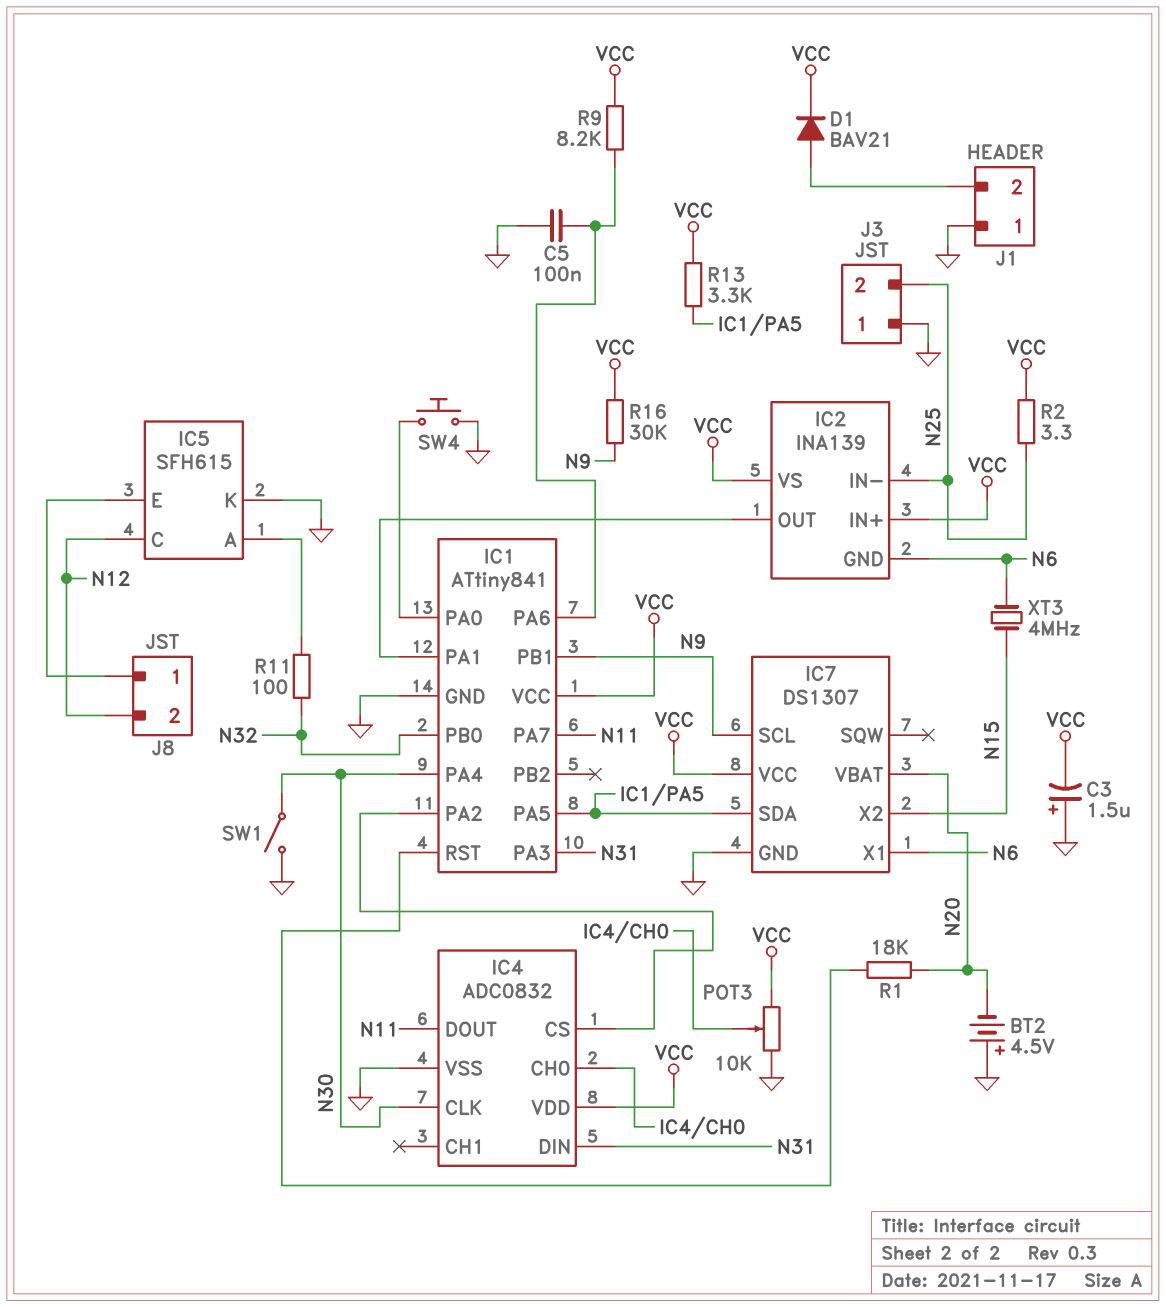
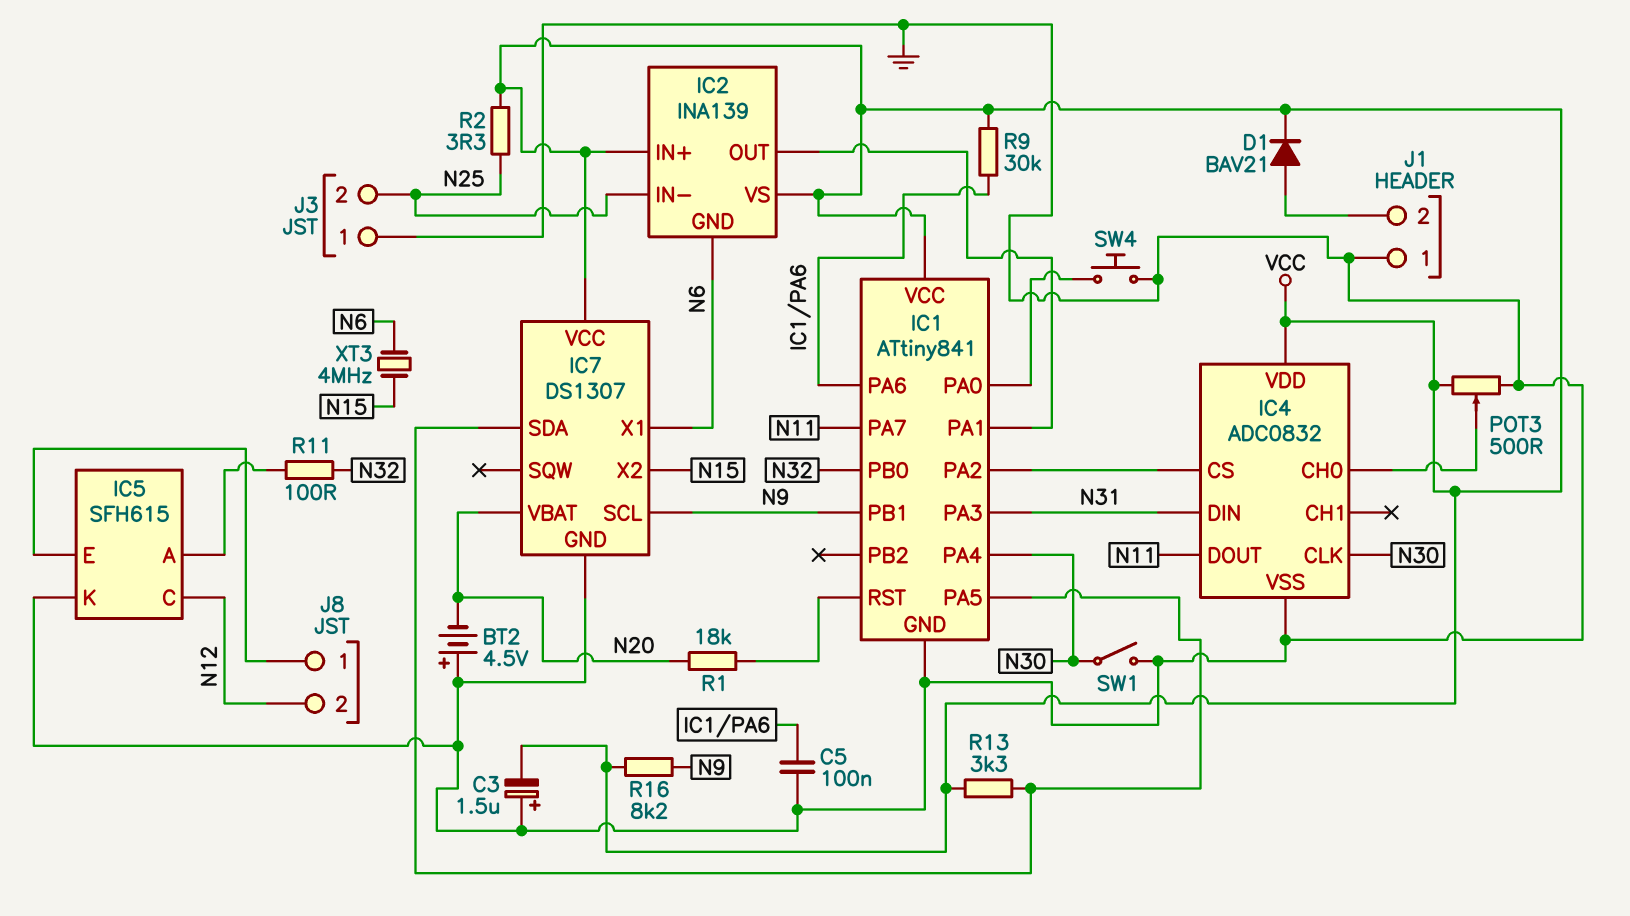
POT3: 10k (GND, VCC, wiper IC4/CH0) -> 500 (GND, VCC, wiper IC4/CH0)
R9: 8.2k (IC1/PA6, VCC) -> 30k (IC1/PA6, VCC)
R16: 30k (N9, VCC) -> 8.2k (N9, VCC)

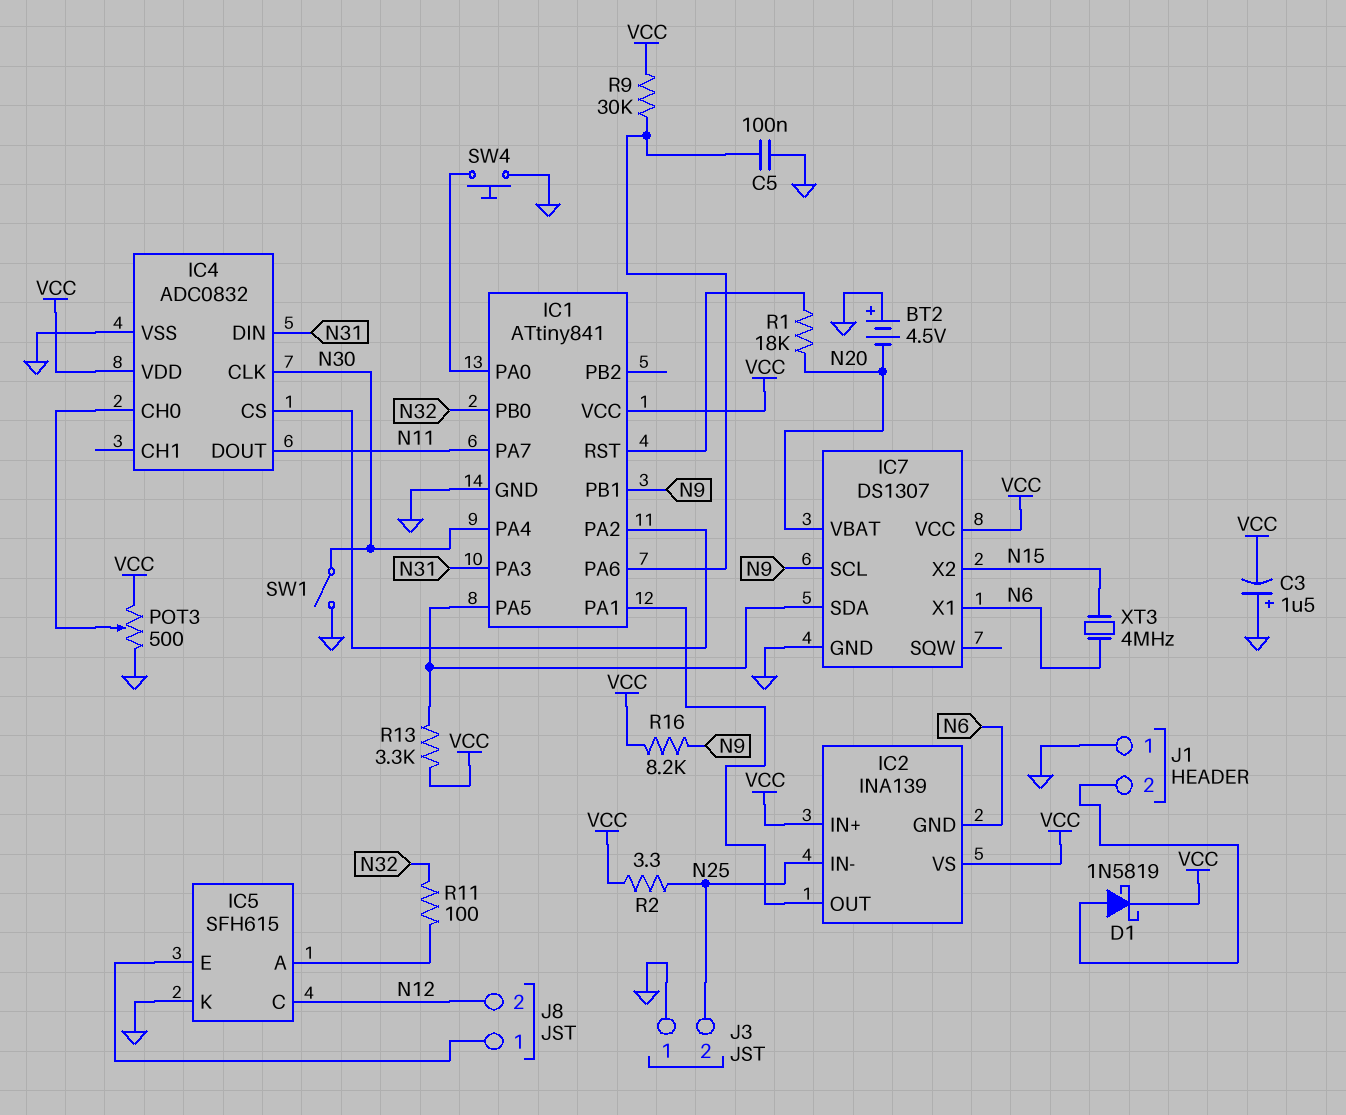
D1: diode BAV21 (A J1/2, K VCC) -> schottky 1N5819 (A J1/2, K VCC)

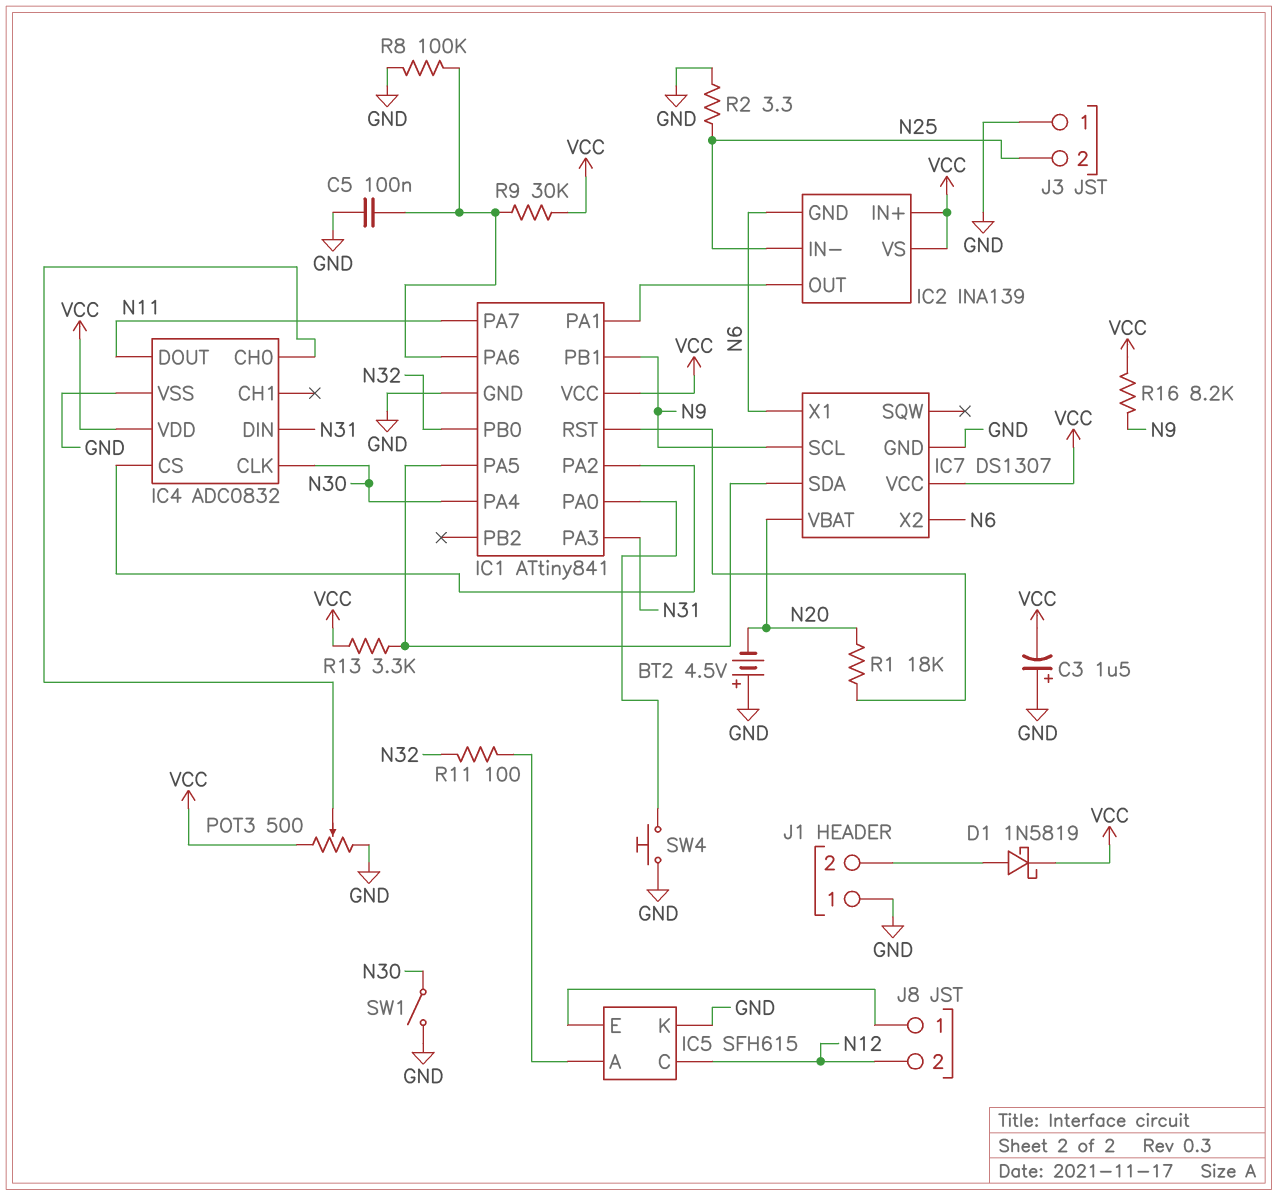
IC7 pin X2: N15 -> N6
R2: 3.3 (N25, VCC) -> 3.3 (GND, N25)
R8: none -> 100k (GND, IC1/PA6)
XT3: 4MHz (N6, N15) -> none

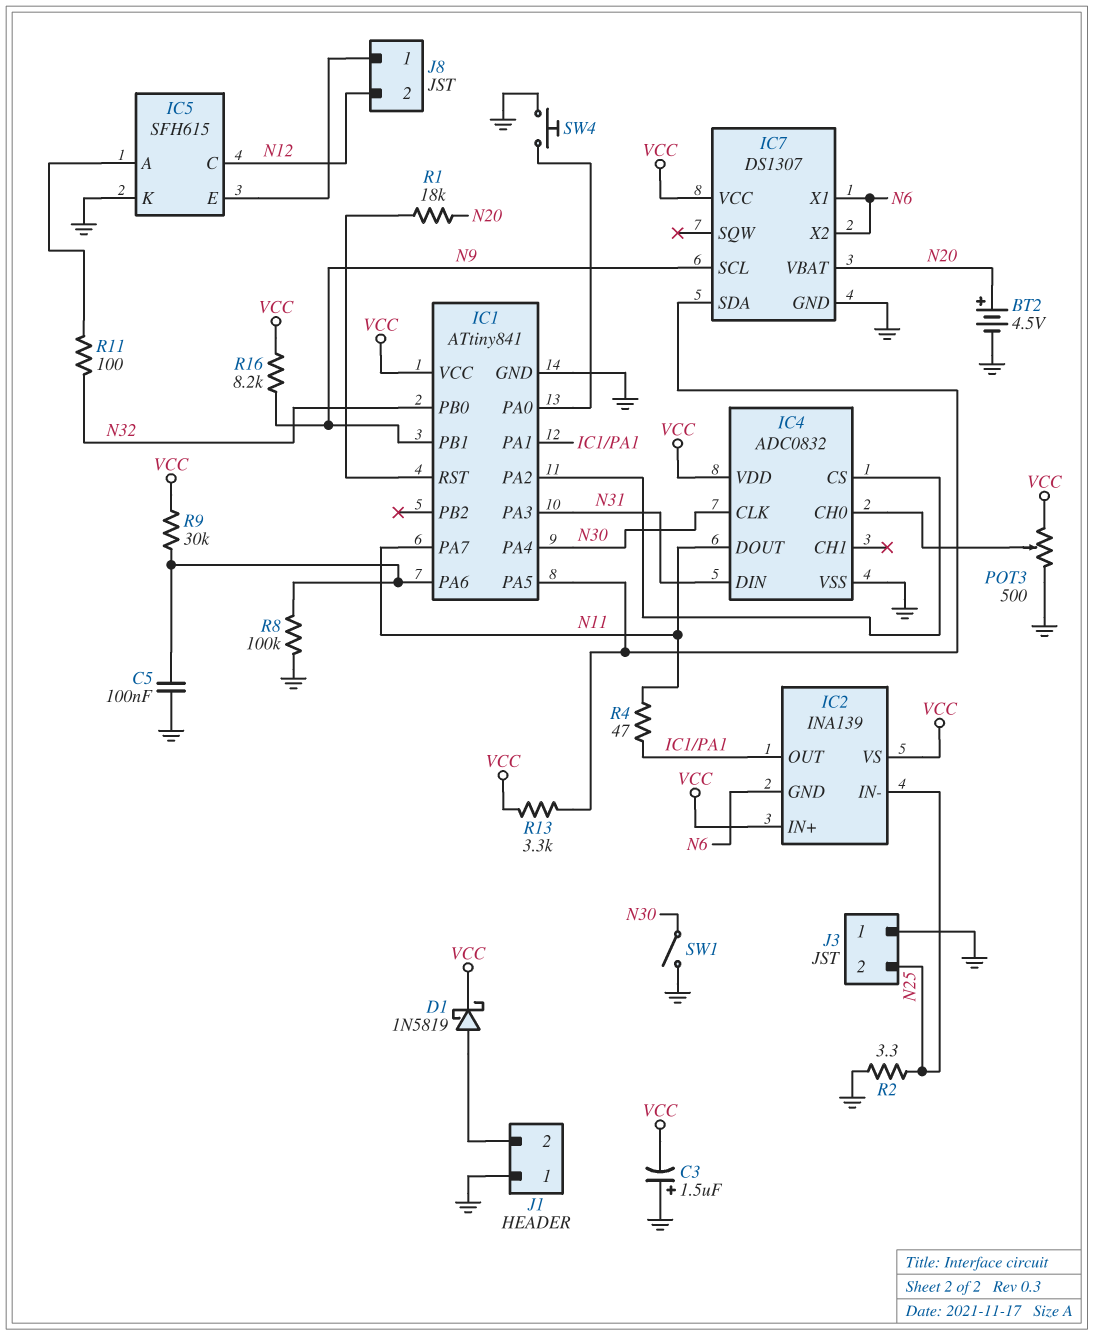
BT2: 4.5V (plus GND, minus N20) -> 4.5V (plus N20, minus GND)
R4: none -> 47 (IC1/PA1, N11)

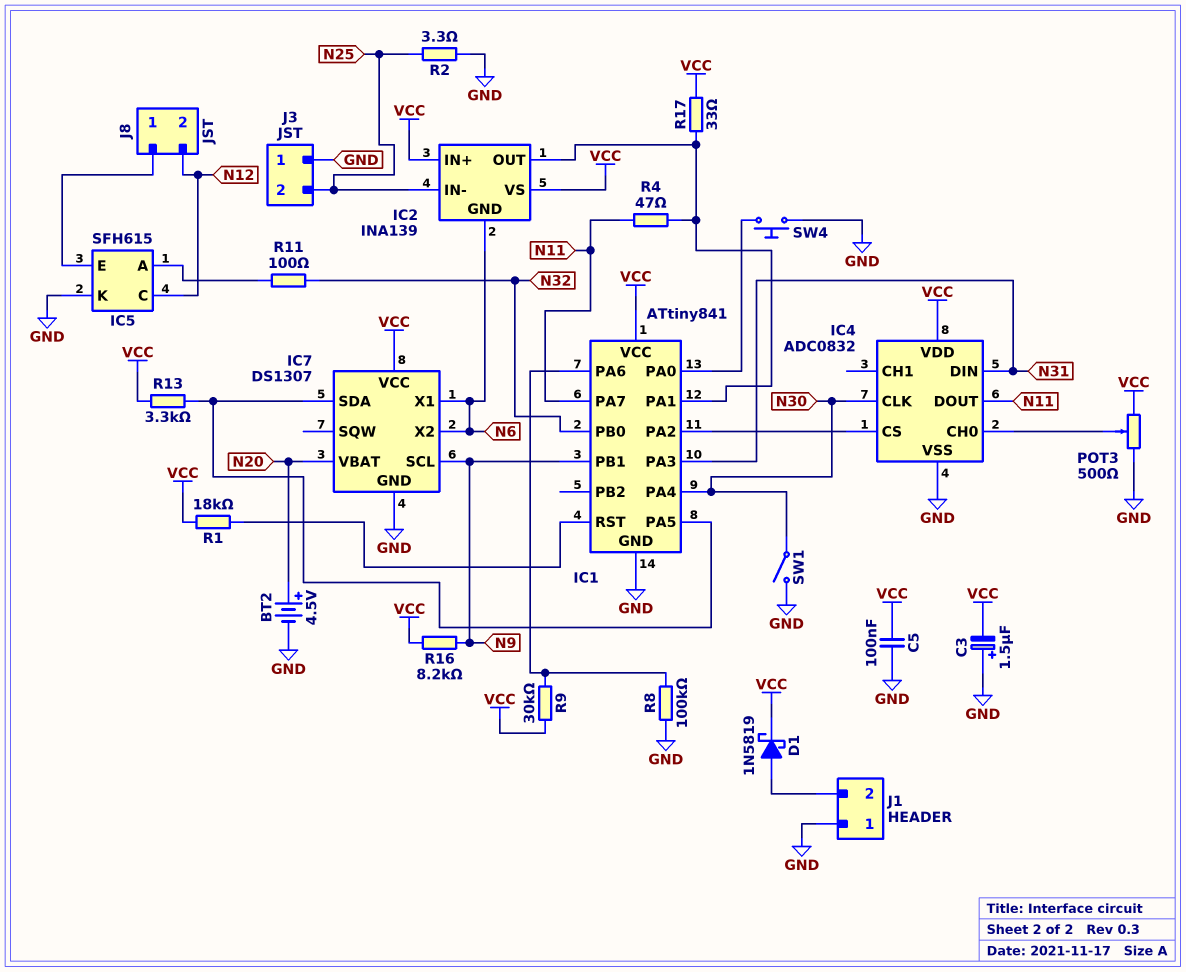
C5: 100nF (GND, IC1/PA6) -> 100nF (GND, VCC)
R1: 18k (IC1/RST, N20) -> 18k (IC1/RST, VCC)
R17: none -> 33 (IC1/PA1, VCC)

